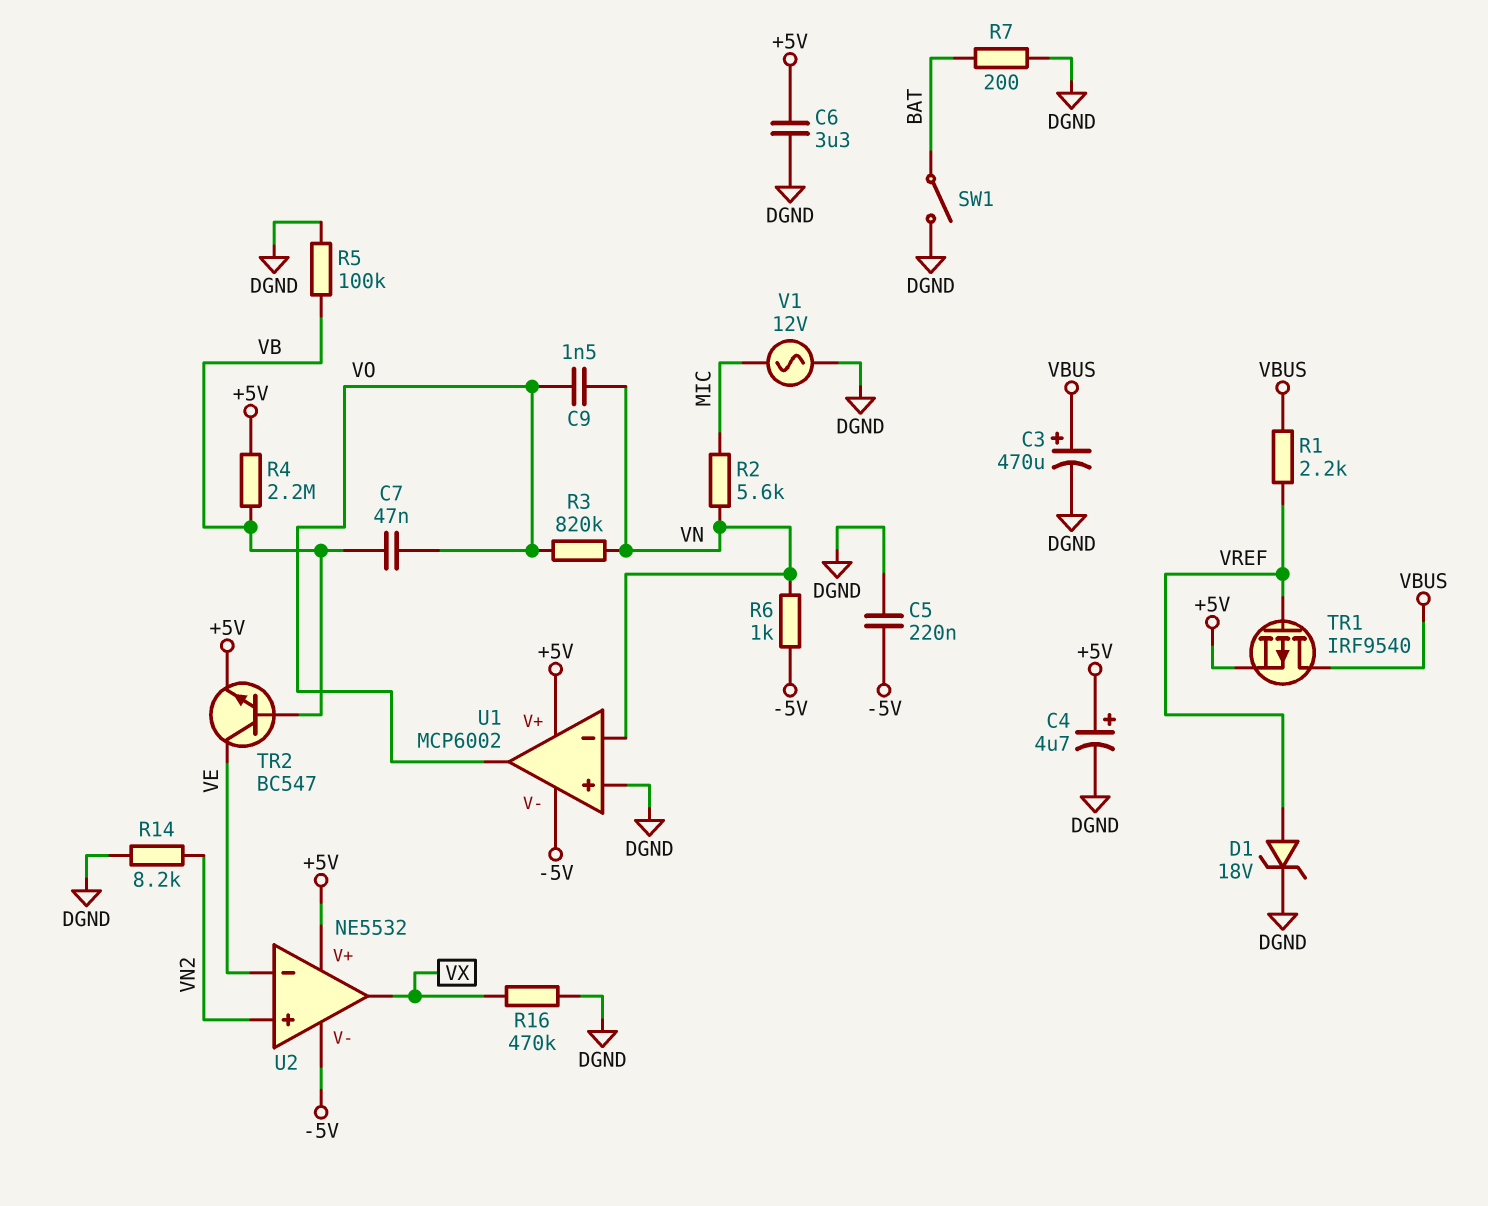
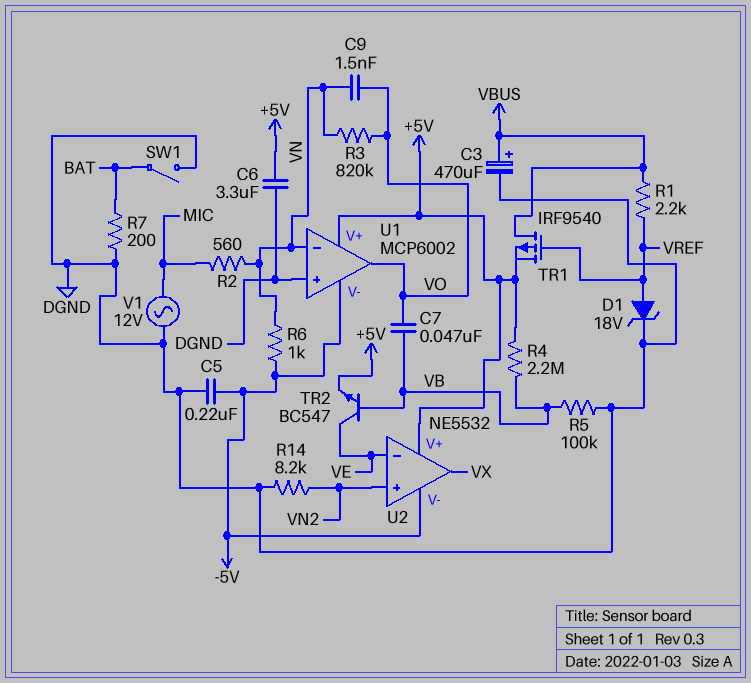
C4: 4.7uF (plus +5V, minus DGND) -> none
R2: 5.6k (MIC, VN) -> 560 (MIC, VN)
R16: 470k (DGND, VX) -> none

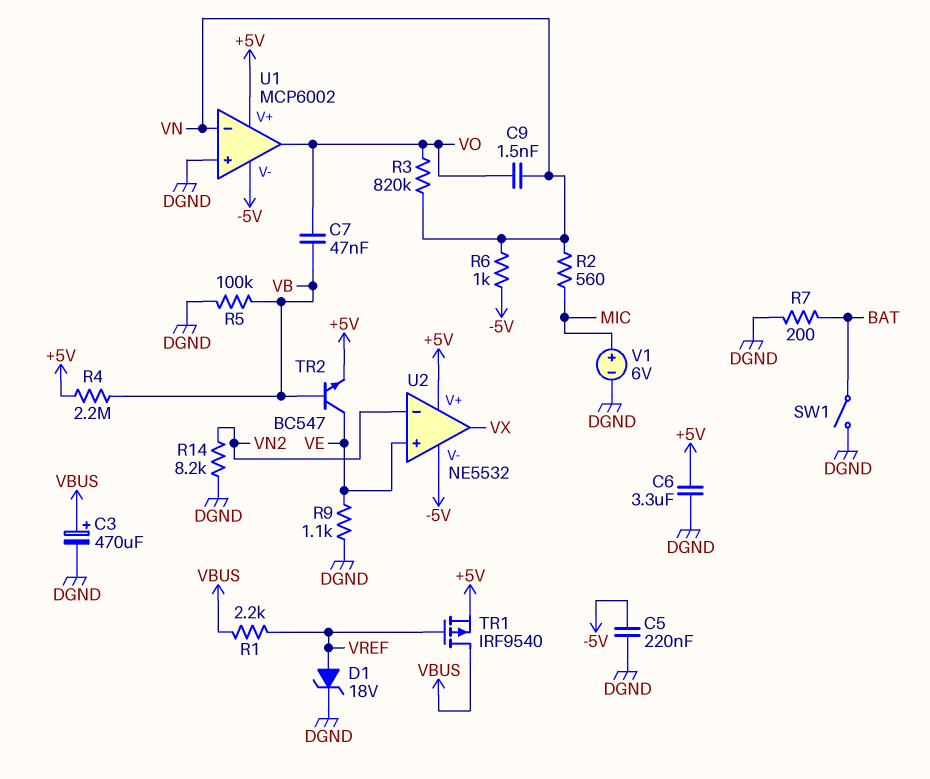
R9: none -> 1.1k (DGND, VE)
U2 pin in+: VN2 -> VE
U2 pin in-: VE -> VN2
V1: AC 12V (DGND, MIC) -> 6V (plus MIC, minus DGND)

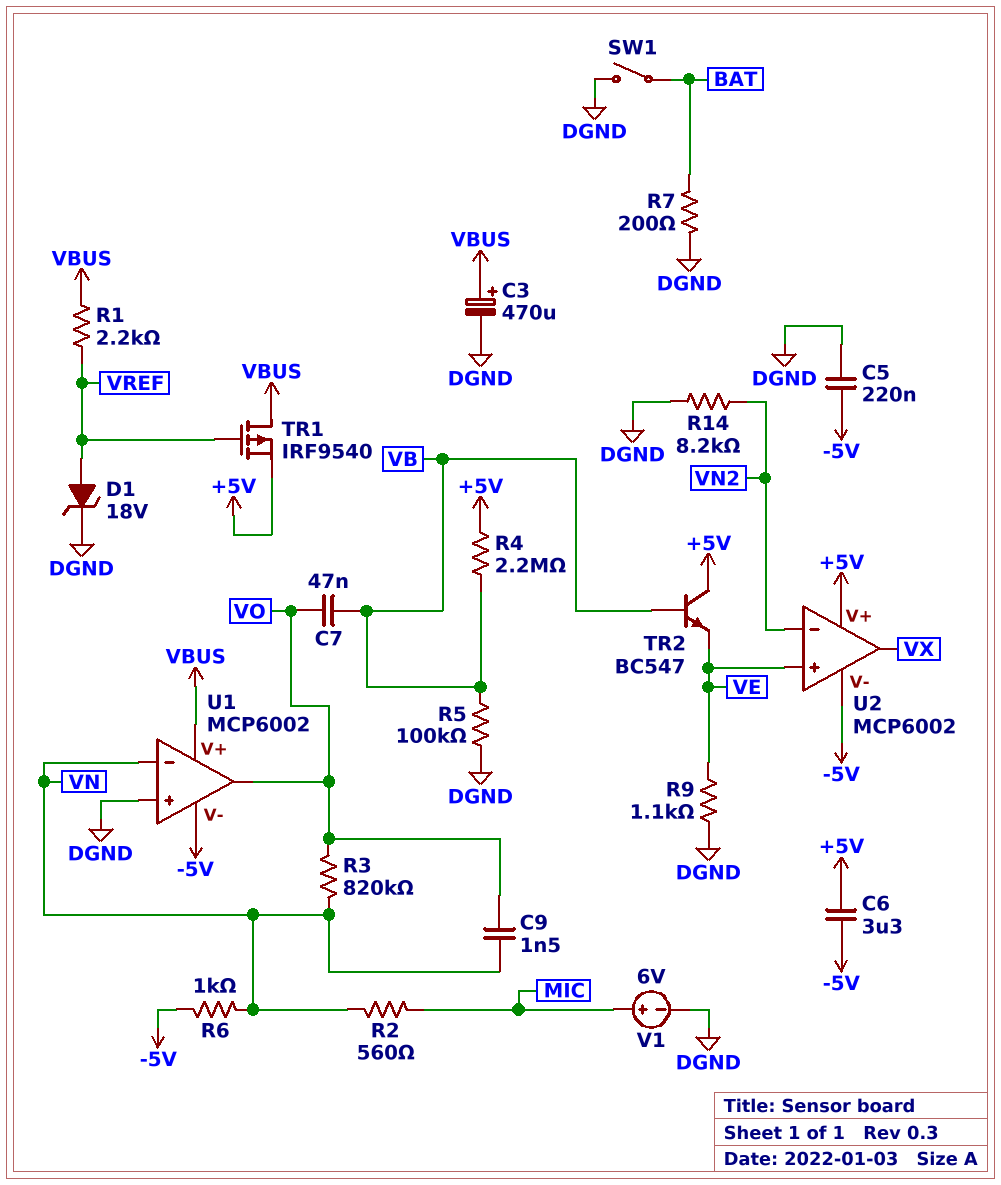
C6: 3.3uF (+5V, DGND) -> 3.3uF (+5V, -5V)
TR2: NPN BC547 (B VB, C VE, E +5V) -> NPN BC547 (B VB, C +5V, E VE)
U1 pin V+: +5V -> VBUS
U2: NE5532 -> MCP6002

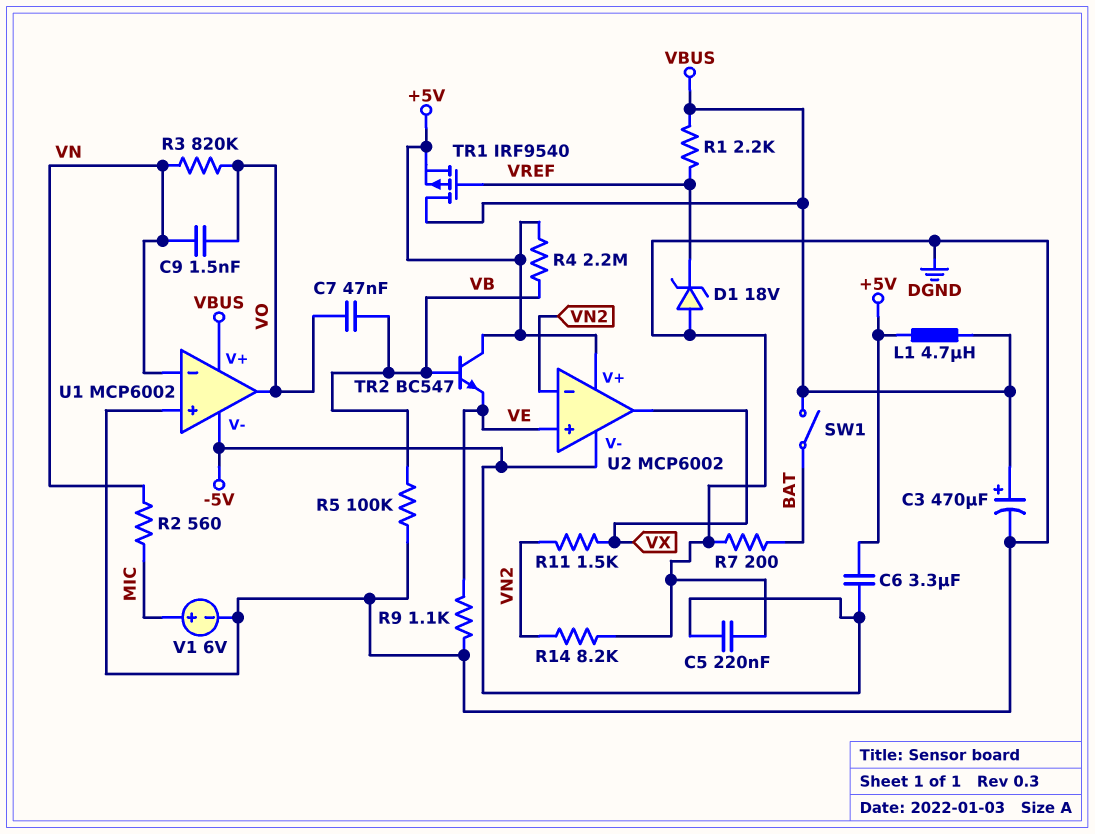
D1: zener 18V (A VREF, K DGND) -> zener 18V (A DGND, K VREF)
L1: none -> 4.7uH (+5V, VBUS)
R6: 1k (-5V, VN) -> none
R11: none -> 1.5k (VN2, VX)
SW1: switch (BAT, DGND) -> switch (BAT, VBUS)

